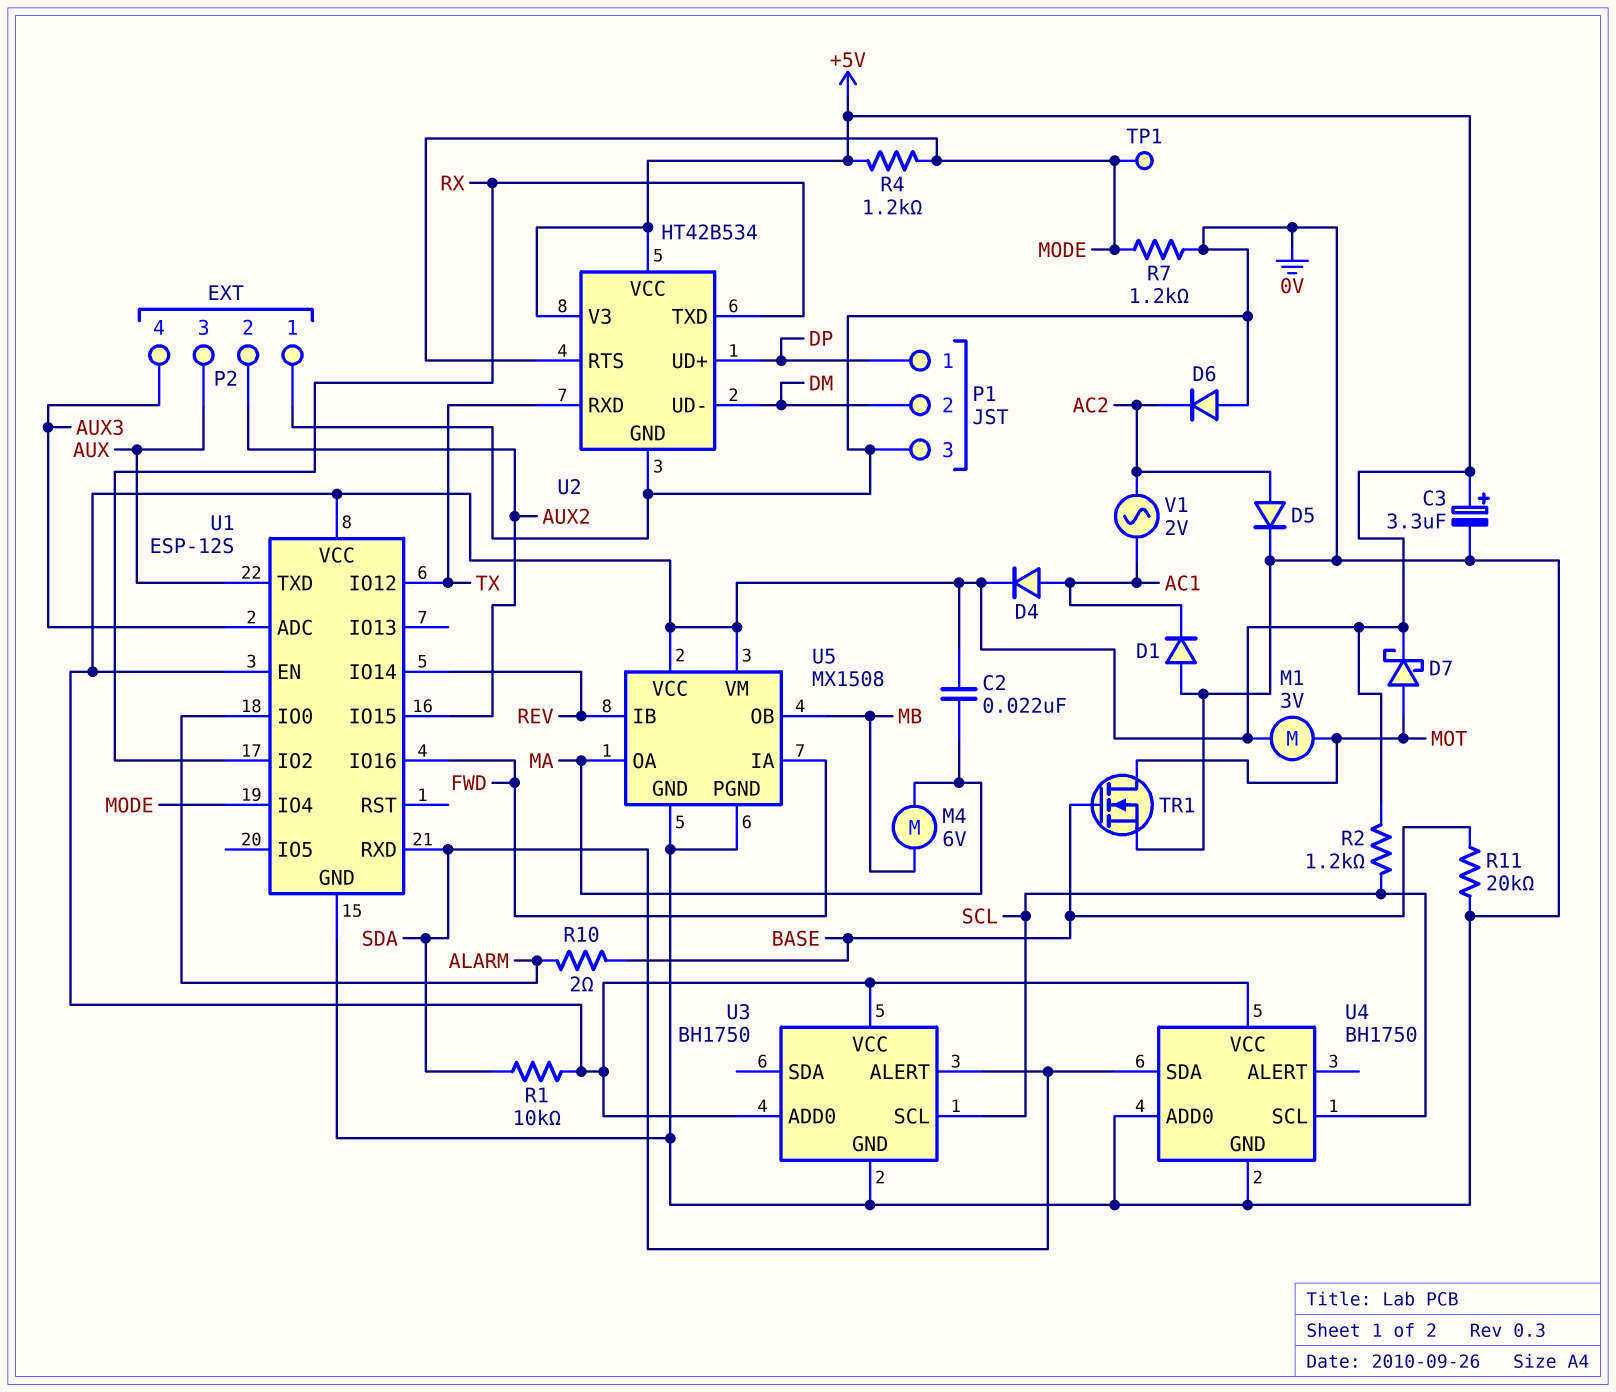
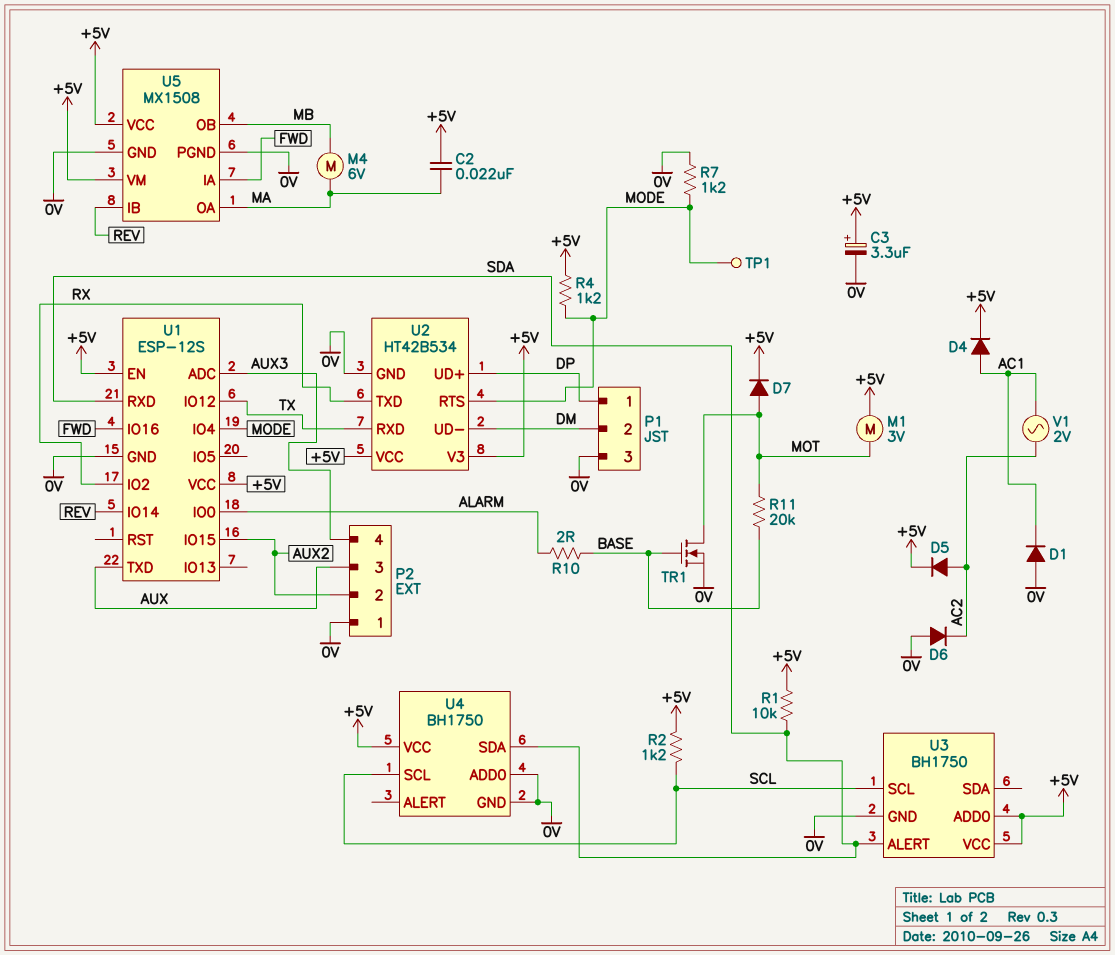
D5: diode (A AC2, K 0V) -> diode (A AC2, K +5V)
D7: schottky (A MOT, K +5V) -> diode (A MOT, K +5V)
R11: 20k (0V, BASE) -> 20k (BASE, MOT)

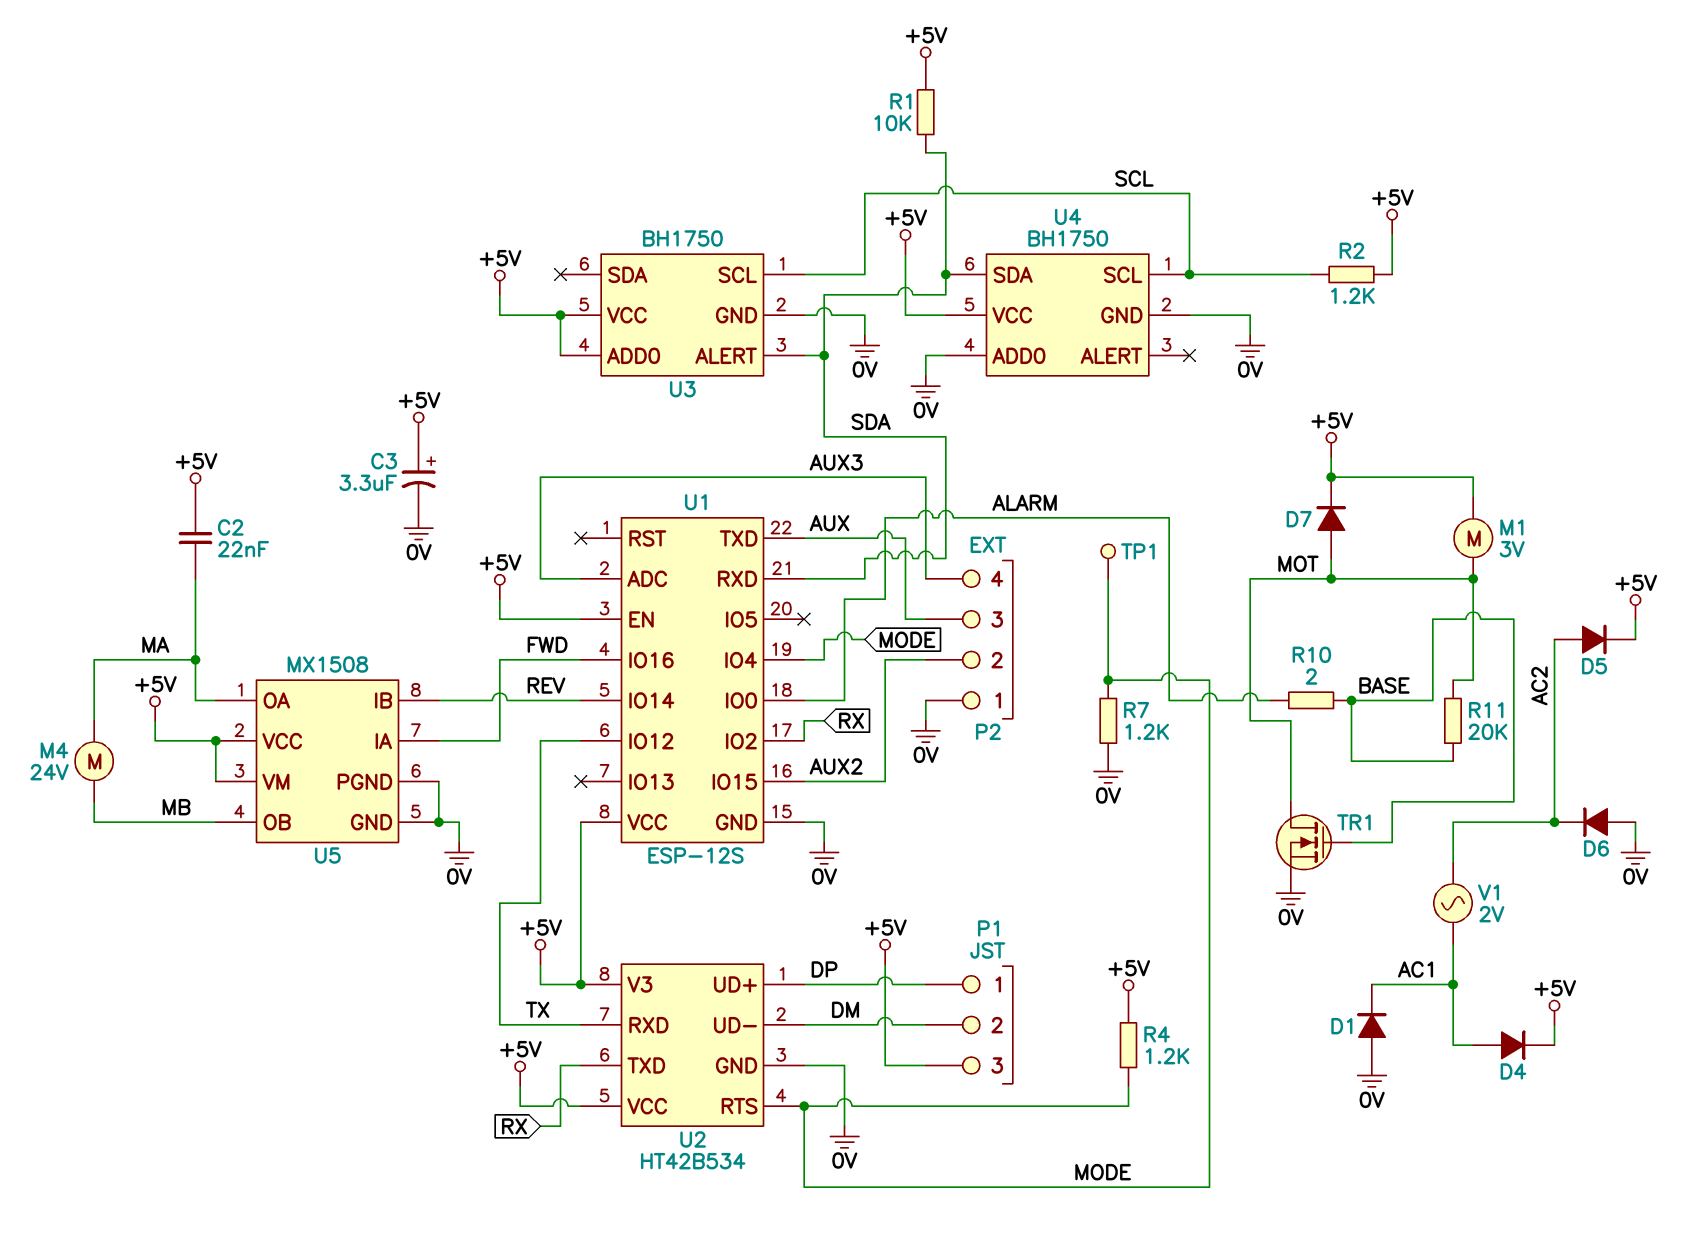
M4: motor 6V (MA, MB) -> motor 24V (MA, MB)
P1 pin 3: 0V -> +5V

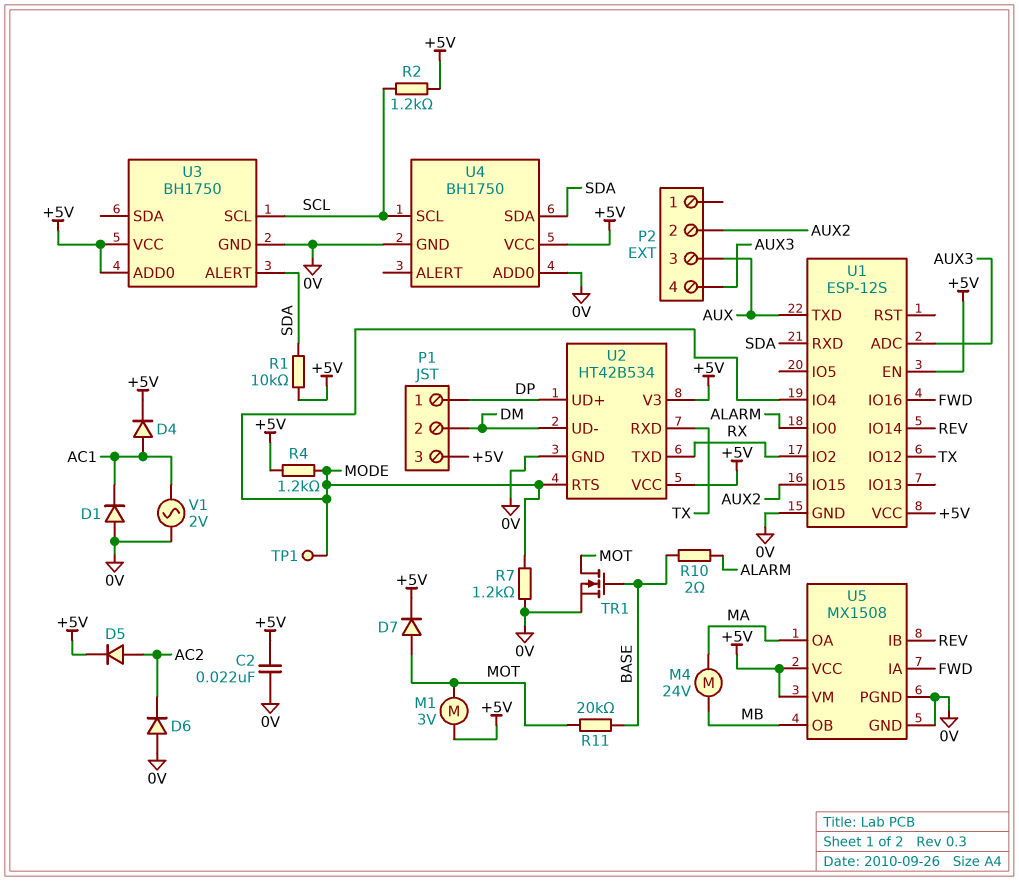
C2: 22nF (+5V, MA) -> 22nF (+5V, 0V)
C3: 3.3uF (plus +5V, minus 0V) -> none
P2 pin 1: 0V -> none
V1: AC 2V (AC1, AC2) -> AC 2V (0V, AC1)

